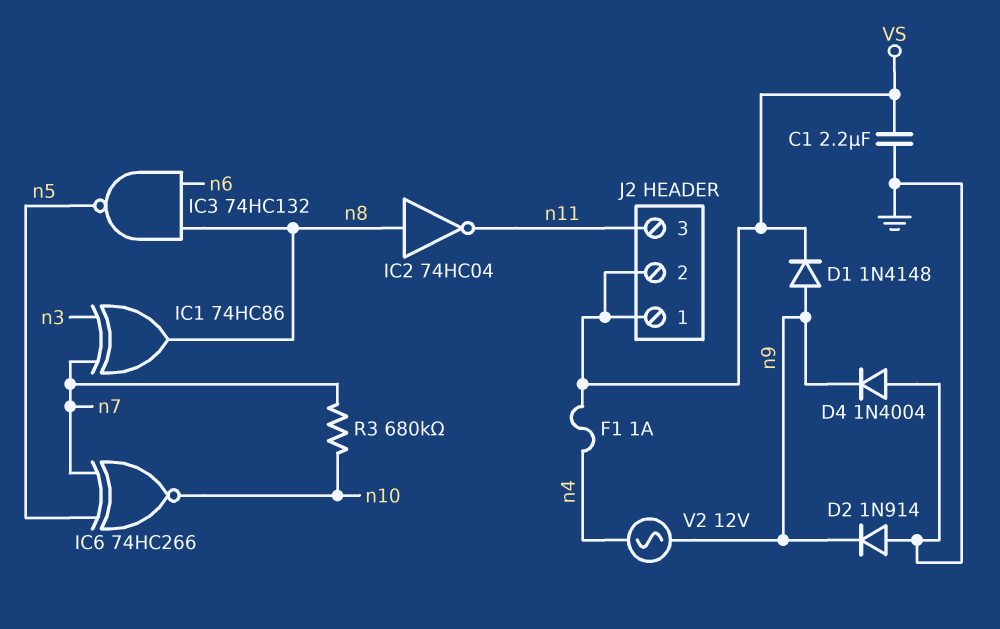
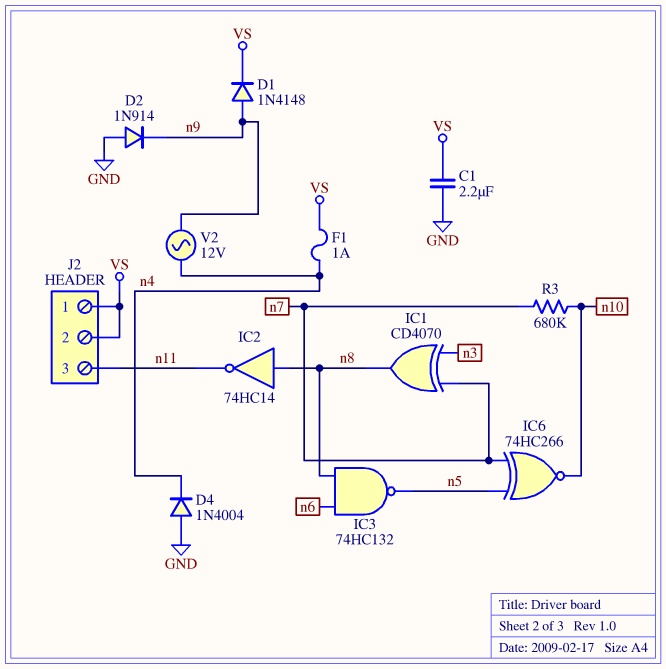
D4: diode 1N4004 (A GND, K n9) -> diode 1N4004 (A GND, K n4)
IC1: XOR 74HC86 (in n3, in n7, out n8) -> XOR CD4070 (in n3, in n7, out n8)
IC2: NOT 74HC04 (in n8, out n11) -> NOT 74HC14 (in n8, out n11)

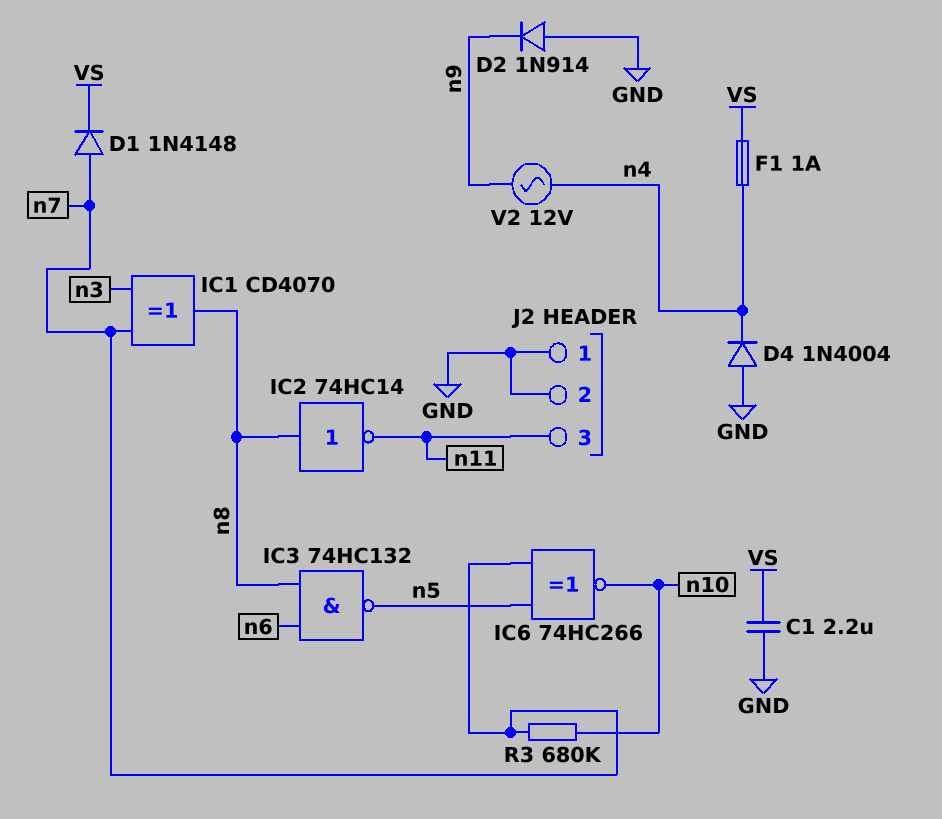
D1: diode 1N4148 (A n9, K VS) -> diode 1N4148 (A n7, K VS)
J2 pin 1: VS -> GND
J2 pin 2: VS -> GND

